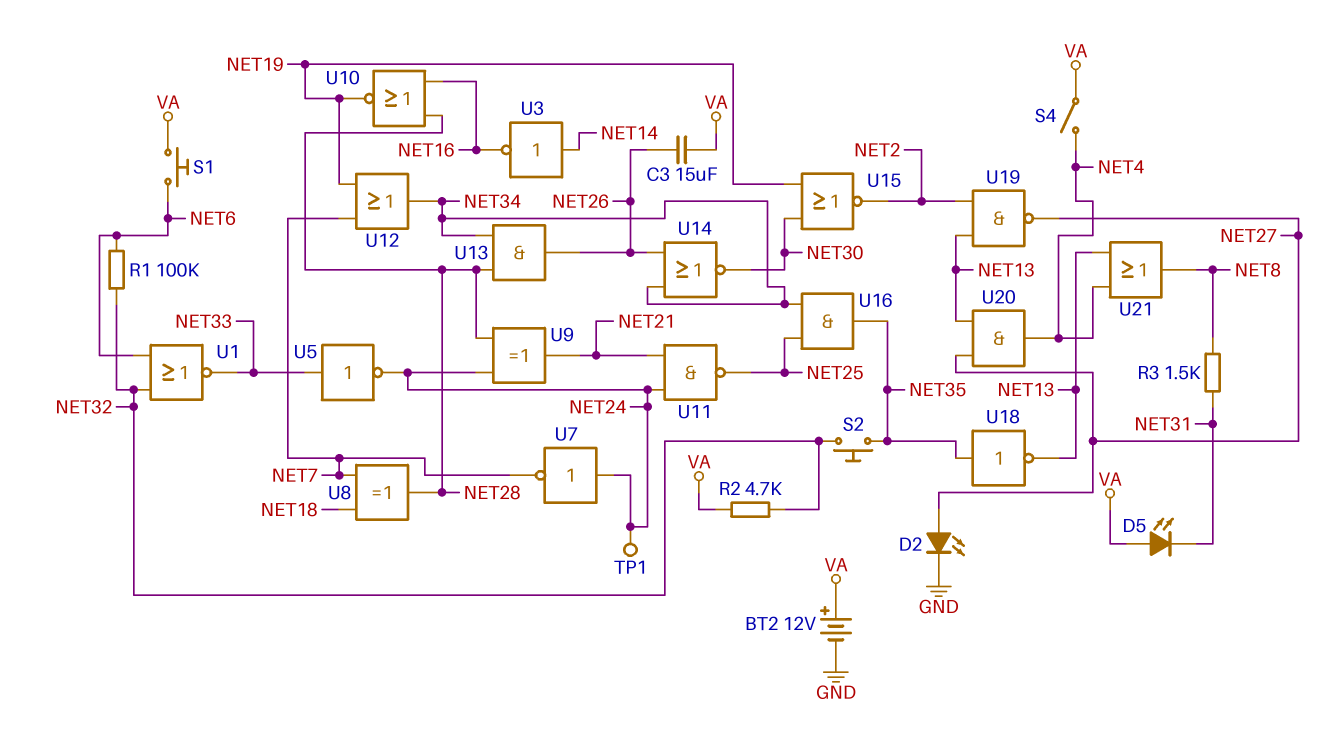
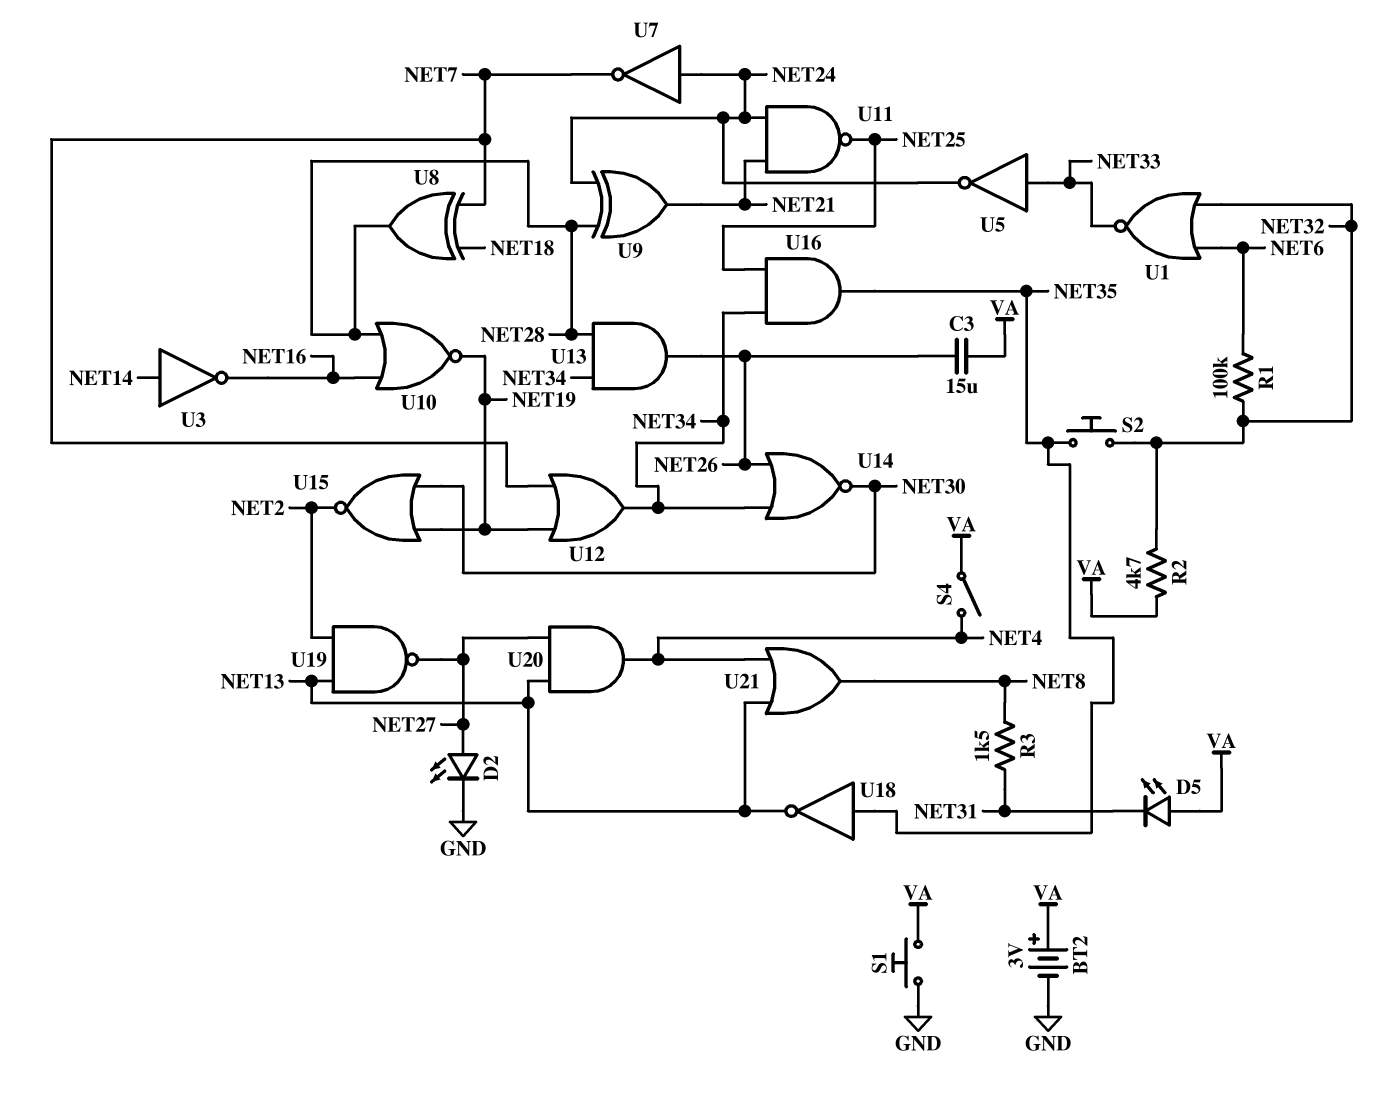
BT2: 12V (plus VA, minus GND) -> 3V (plus VA, minus GND)
S1: button (NET6, VA) -> button (GND, VA)
TP1: test point (NET24) -> none

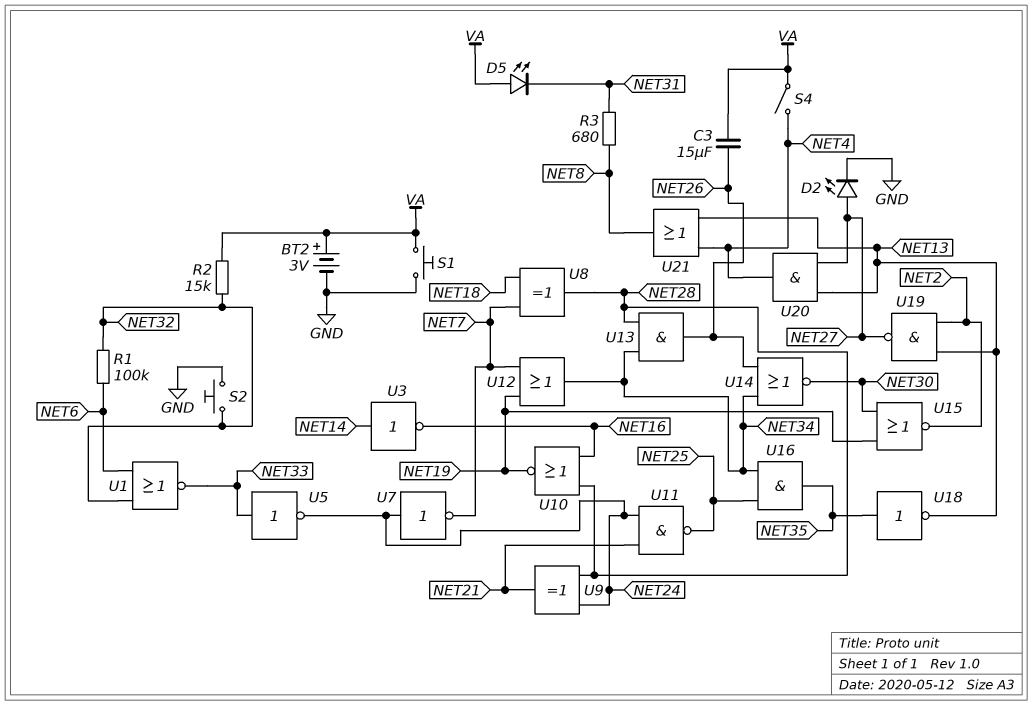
R2: 4.7k (NET32, VA) -> 15k (NET32, VA)
R3: 1.5k (NET8, NET31) -> 680 (NET8, NET31)
S2: button (NET32, NET35) -> button (GND, NET32)

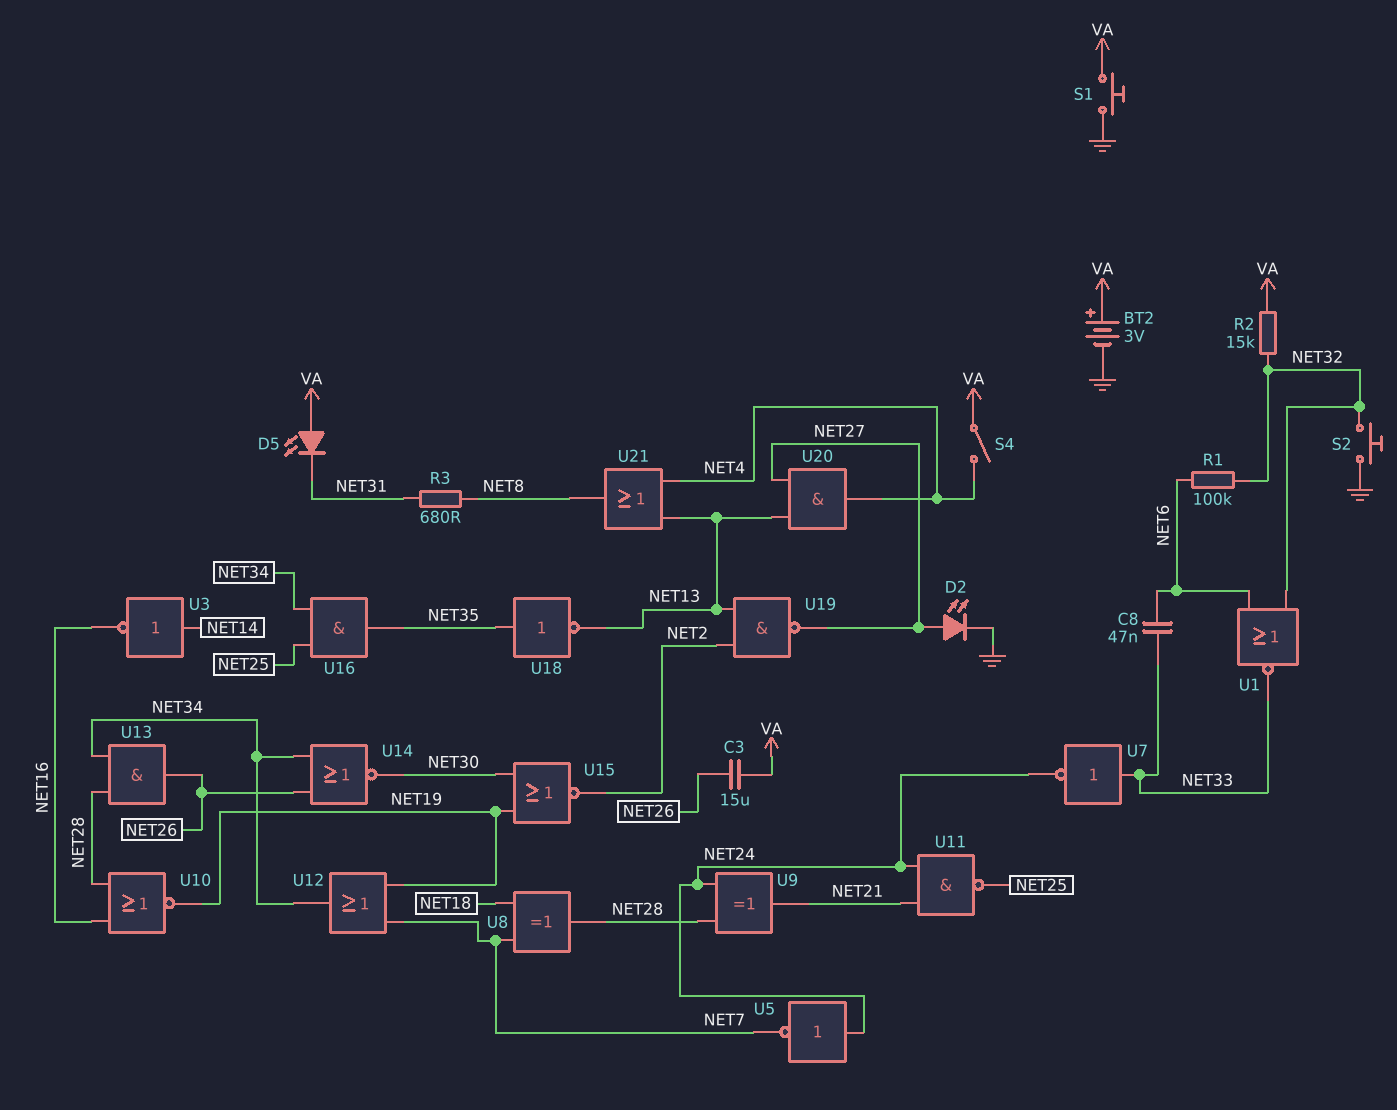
C8: none -> 47nF (NET6, NET33)
U5: NOT (in NET33, out NET24) -> NOT (in NET24, out NET7)
U7: NOT (in NET24, out NET7) -> NOT (in NET33, out NET24)

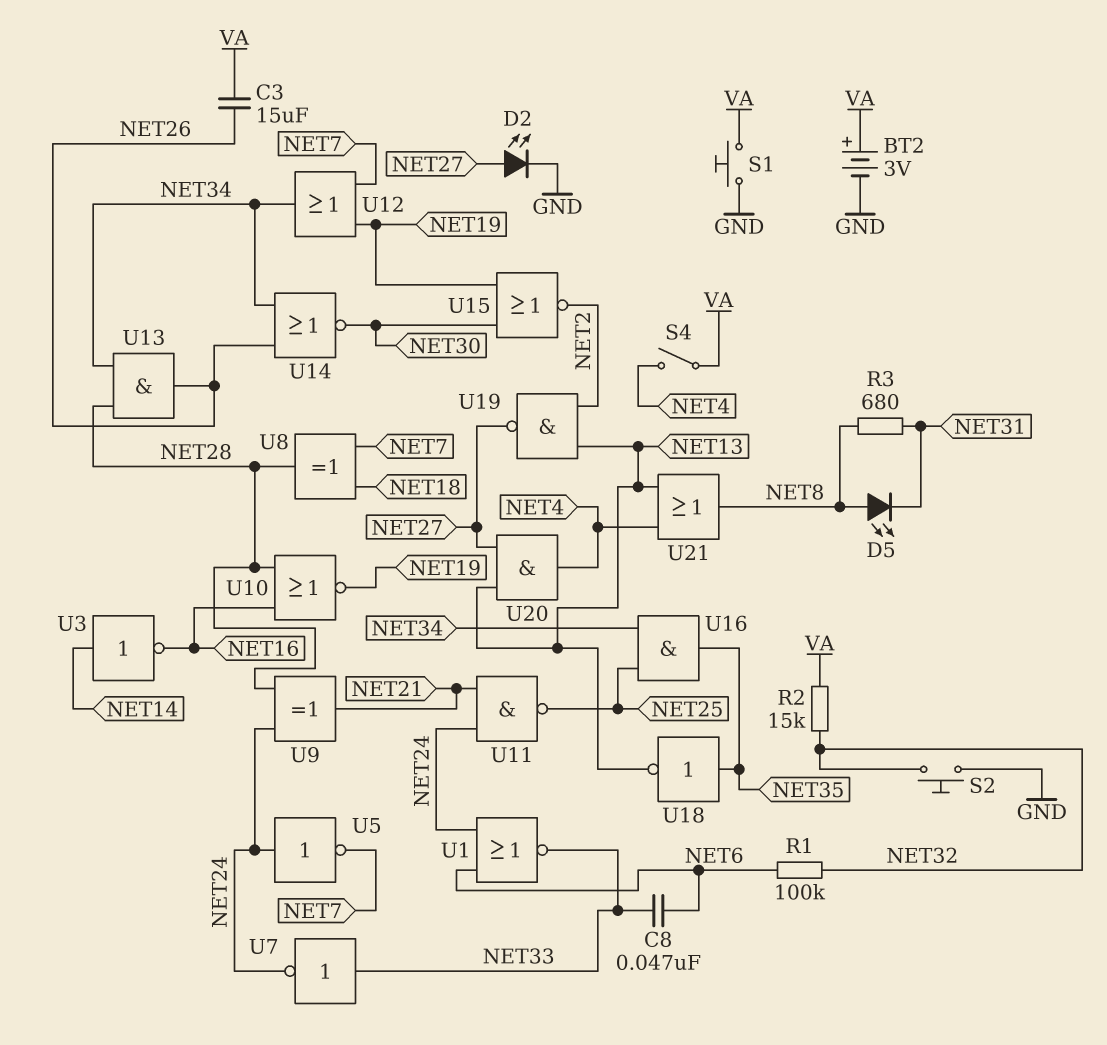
D5: LED (A VA, K NET31) -> LED (A NET8, K NET31)
U1: NOR (in NET6, in NET32, out NET33) -> NOR (in NET6, in NET24, out NET33)

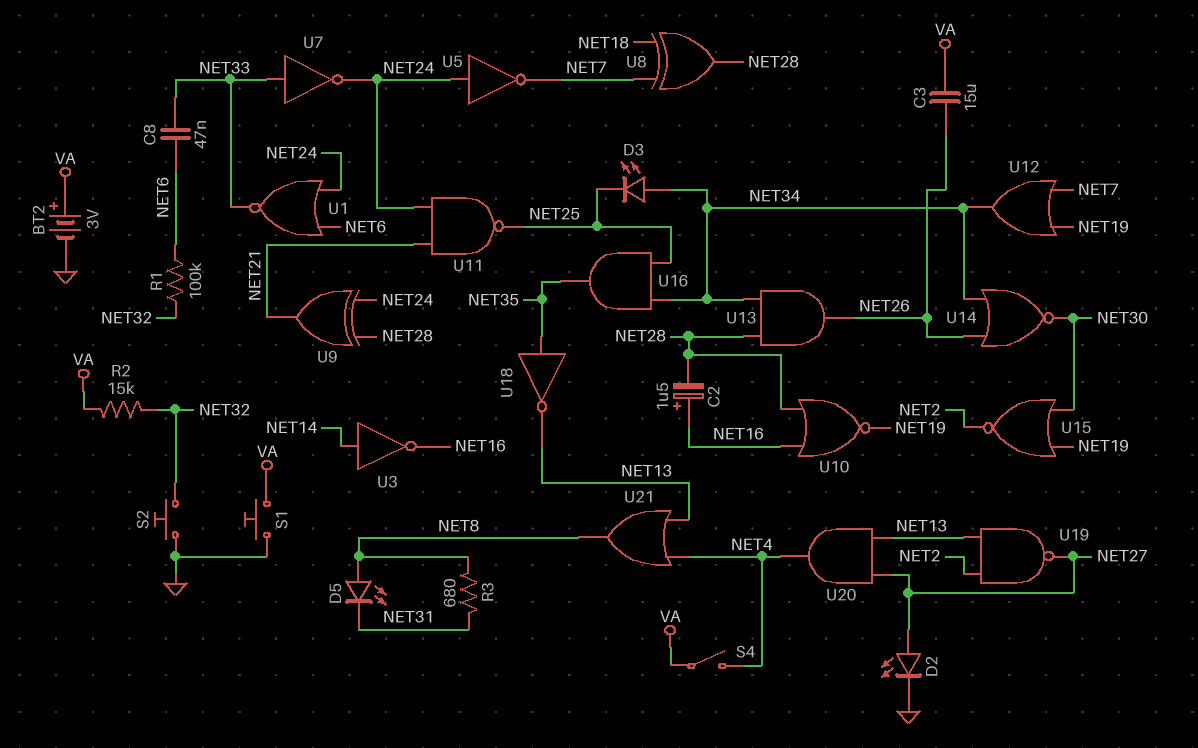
C2: none -> 1.5uF (plus NET16, minus NET28)
D3: none -> LED (A NET34, K NET25)

